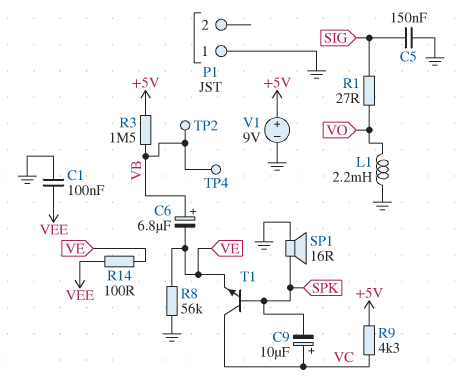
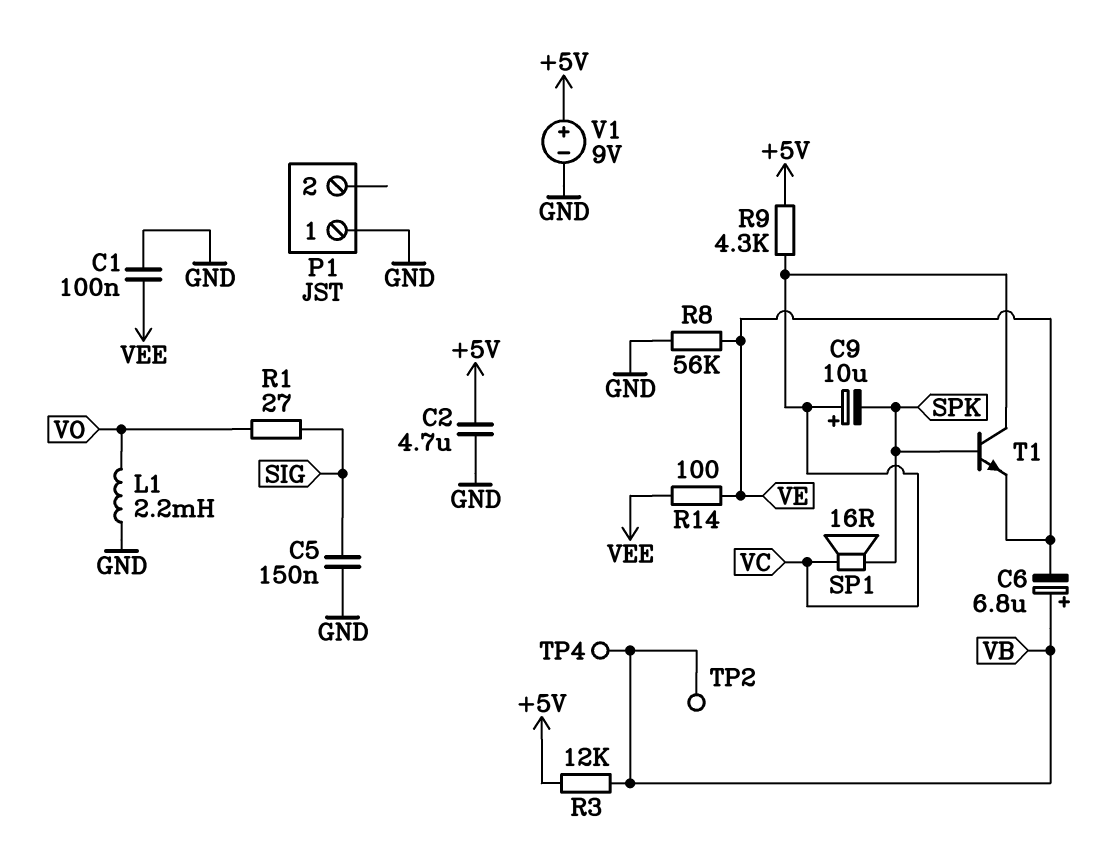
C2: none -> 4.7uF (+5V, GND)
R3: 1.5M (+5V, VB) -> 12k (+5V, VB)
SP1: speaker 16R (GND, SPK) -> speaker 16R (SPK, VC)

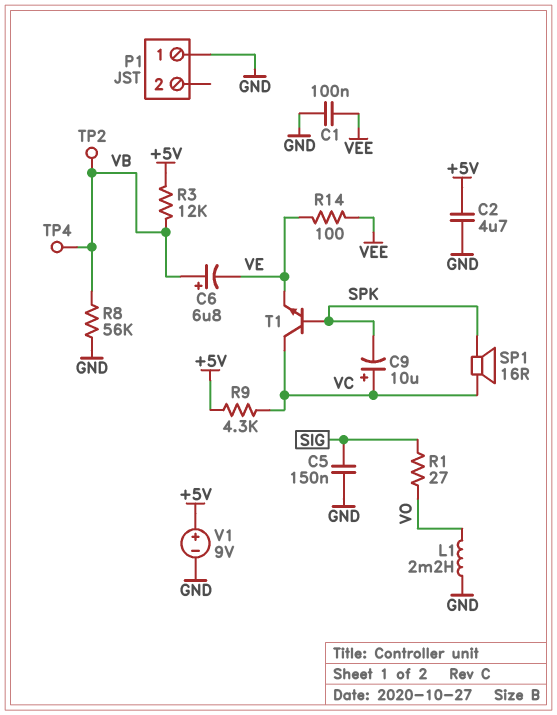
R8: 56k (GND, VE) -> 56k (GND, VB)

